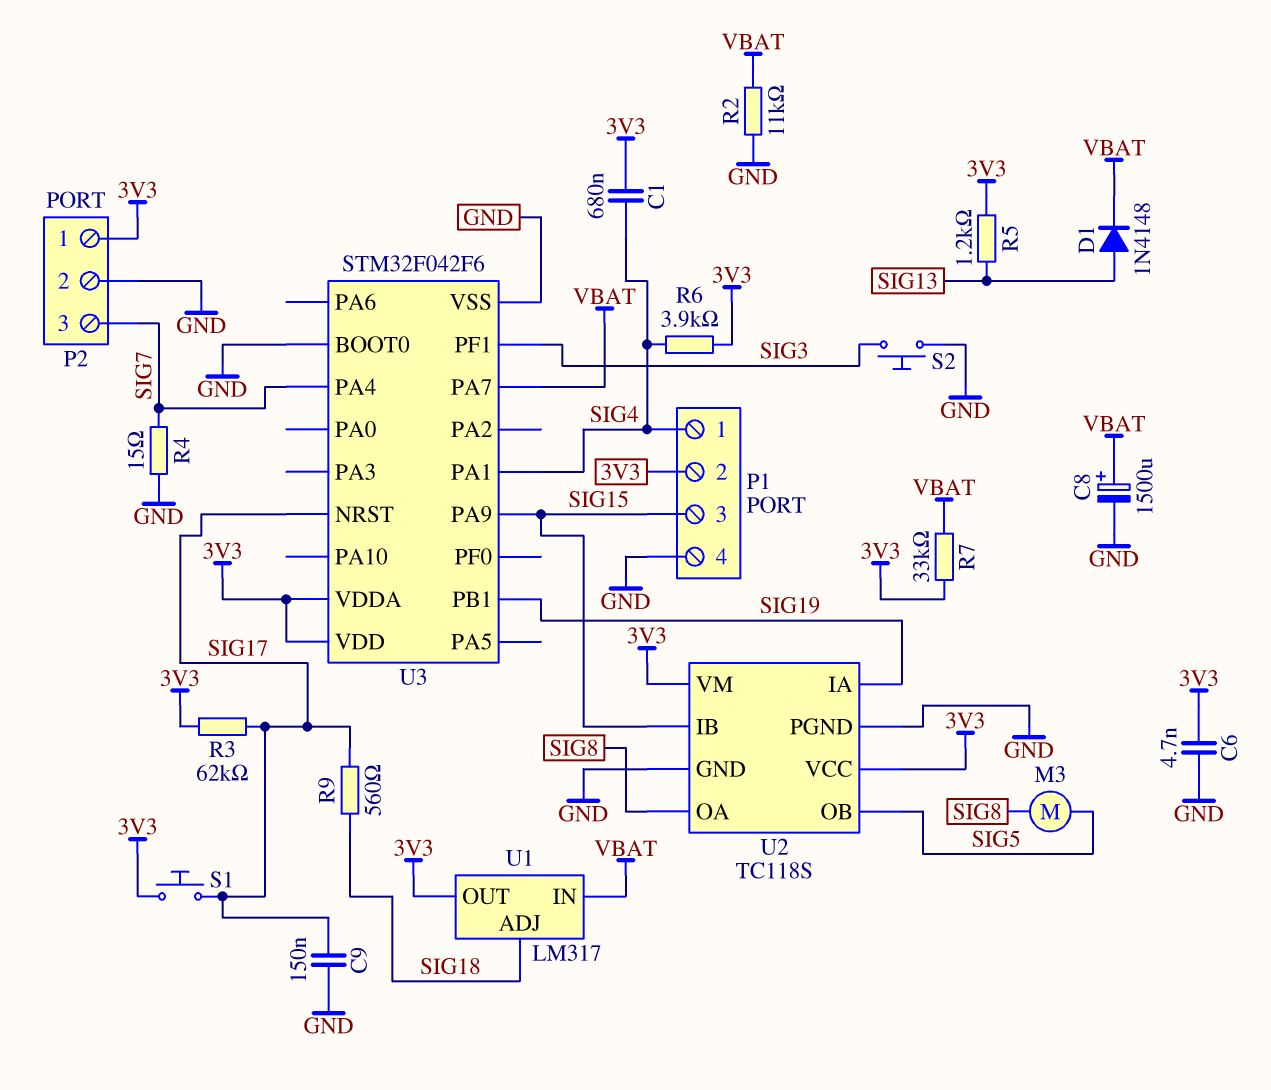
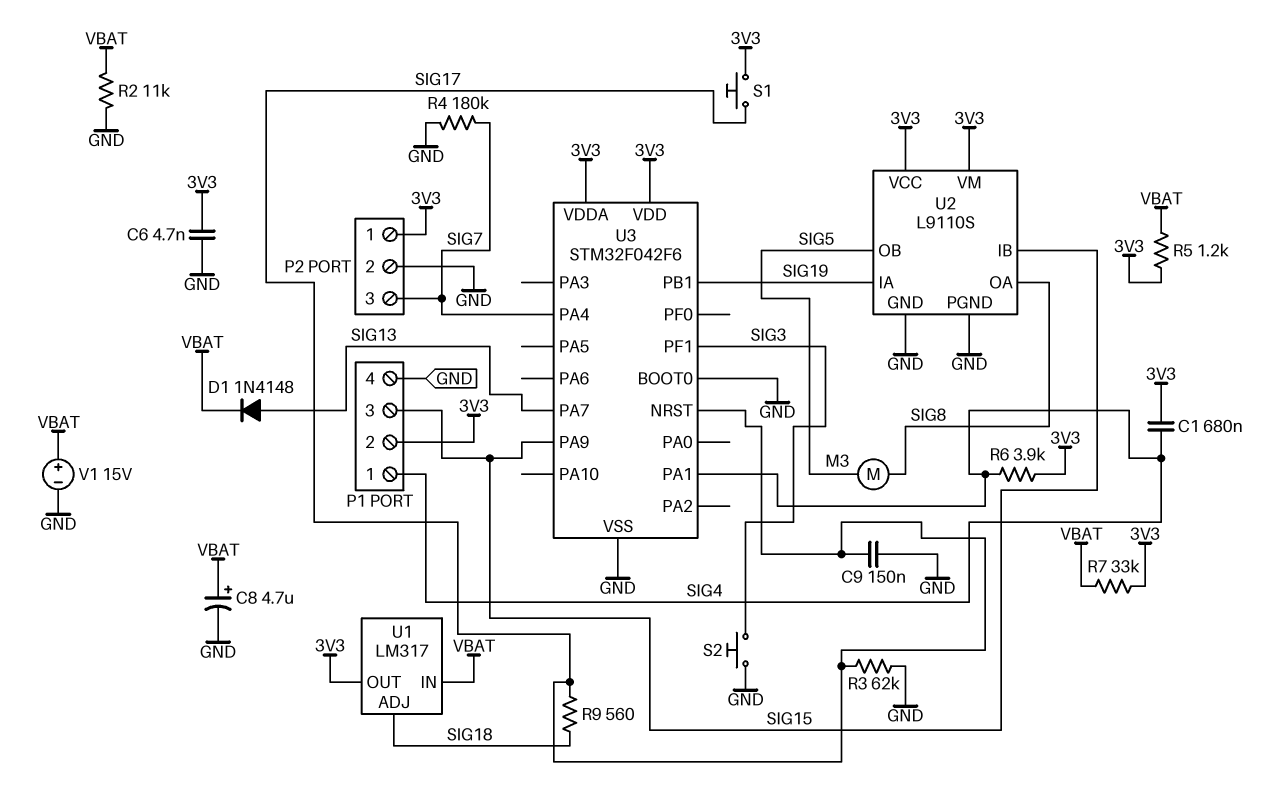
C8: 1500uF (plus VBAT, minus GND) -> 4.7uF (plus VBAT, minus GND)
R3: 62k (3V3, SIG17) -> 62k (GND, SIG17)
R4: 15 (GND, SIG7) -> 180k (GND, SIG7)
R5: 1.2k (3V3, SIG13) -> 1.2k (3V3, VBAT)
U2: TC118S -> L9110S
U3 pin PA7: VBAT -> SIG13
V1: none -> 15V (plus VBAT, minus GND)

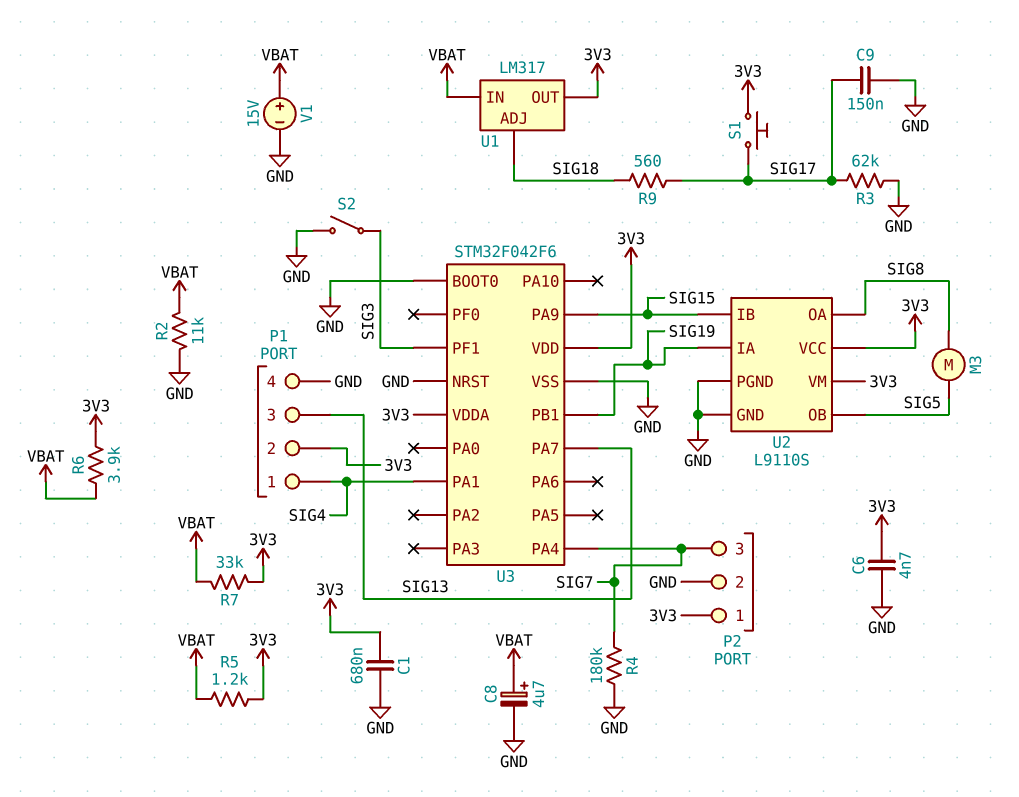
C1: 680nF (3V3, SIG4) -> 680nF (3V3, GND)
D1: diode 1N4148 (A SIG13, K VBAT) -> none
P1 pin 3: SIG15 -> SIG13
R6: 3.9k (3V3, SIG4) -> 3.9k (3V3, VBAT)
S2: button (GND, SIG3) -> switch (GND, SIG3)
U3 pin NRST: SIG17 -> GND

